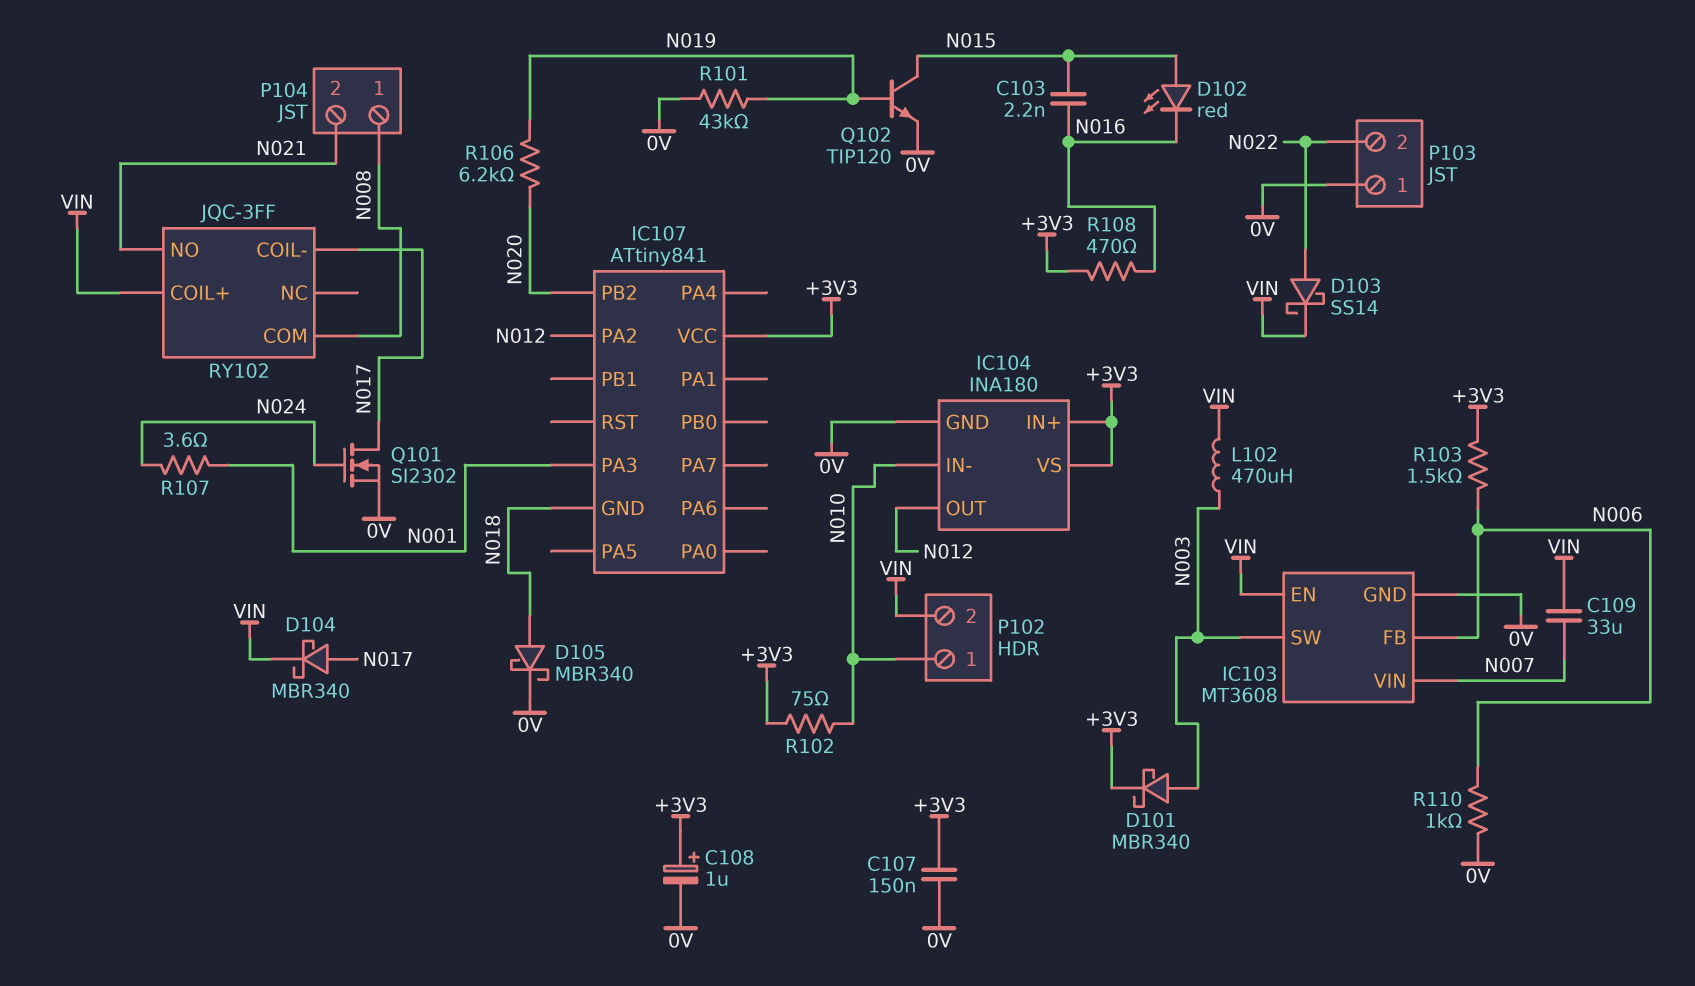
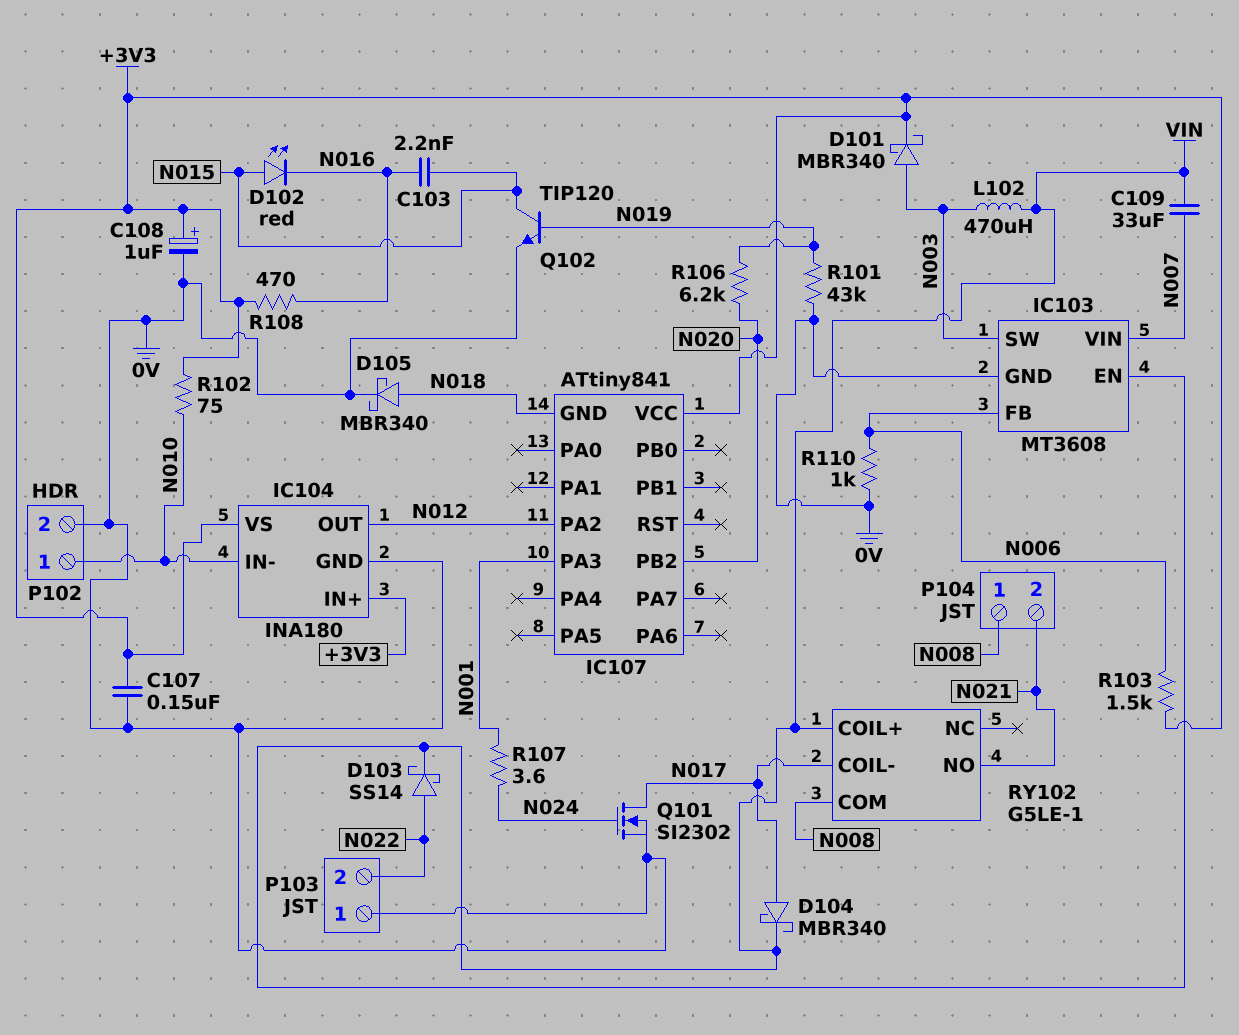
P102 pin 2: VIN -> 0V
RY102: JQC-3FF -> G5LE-1

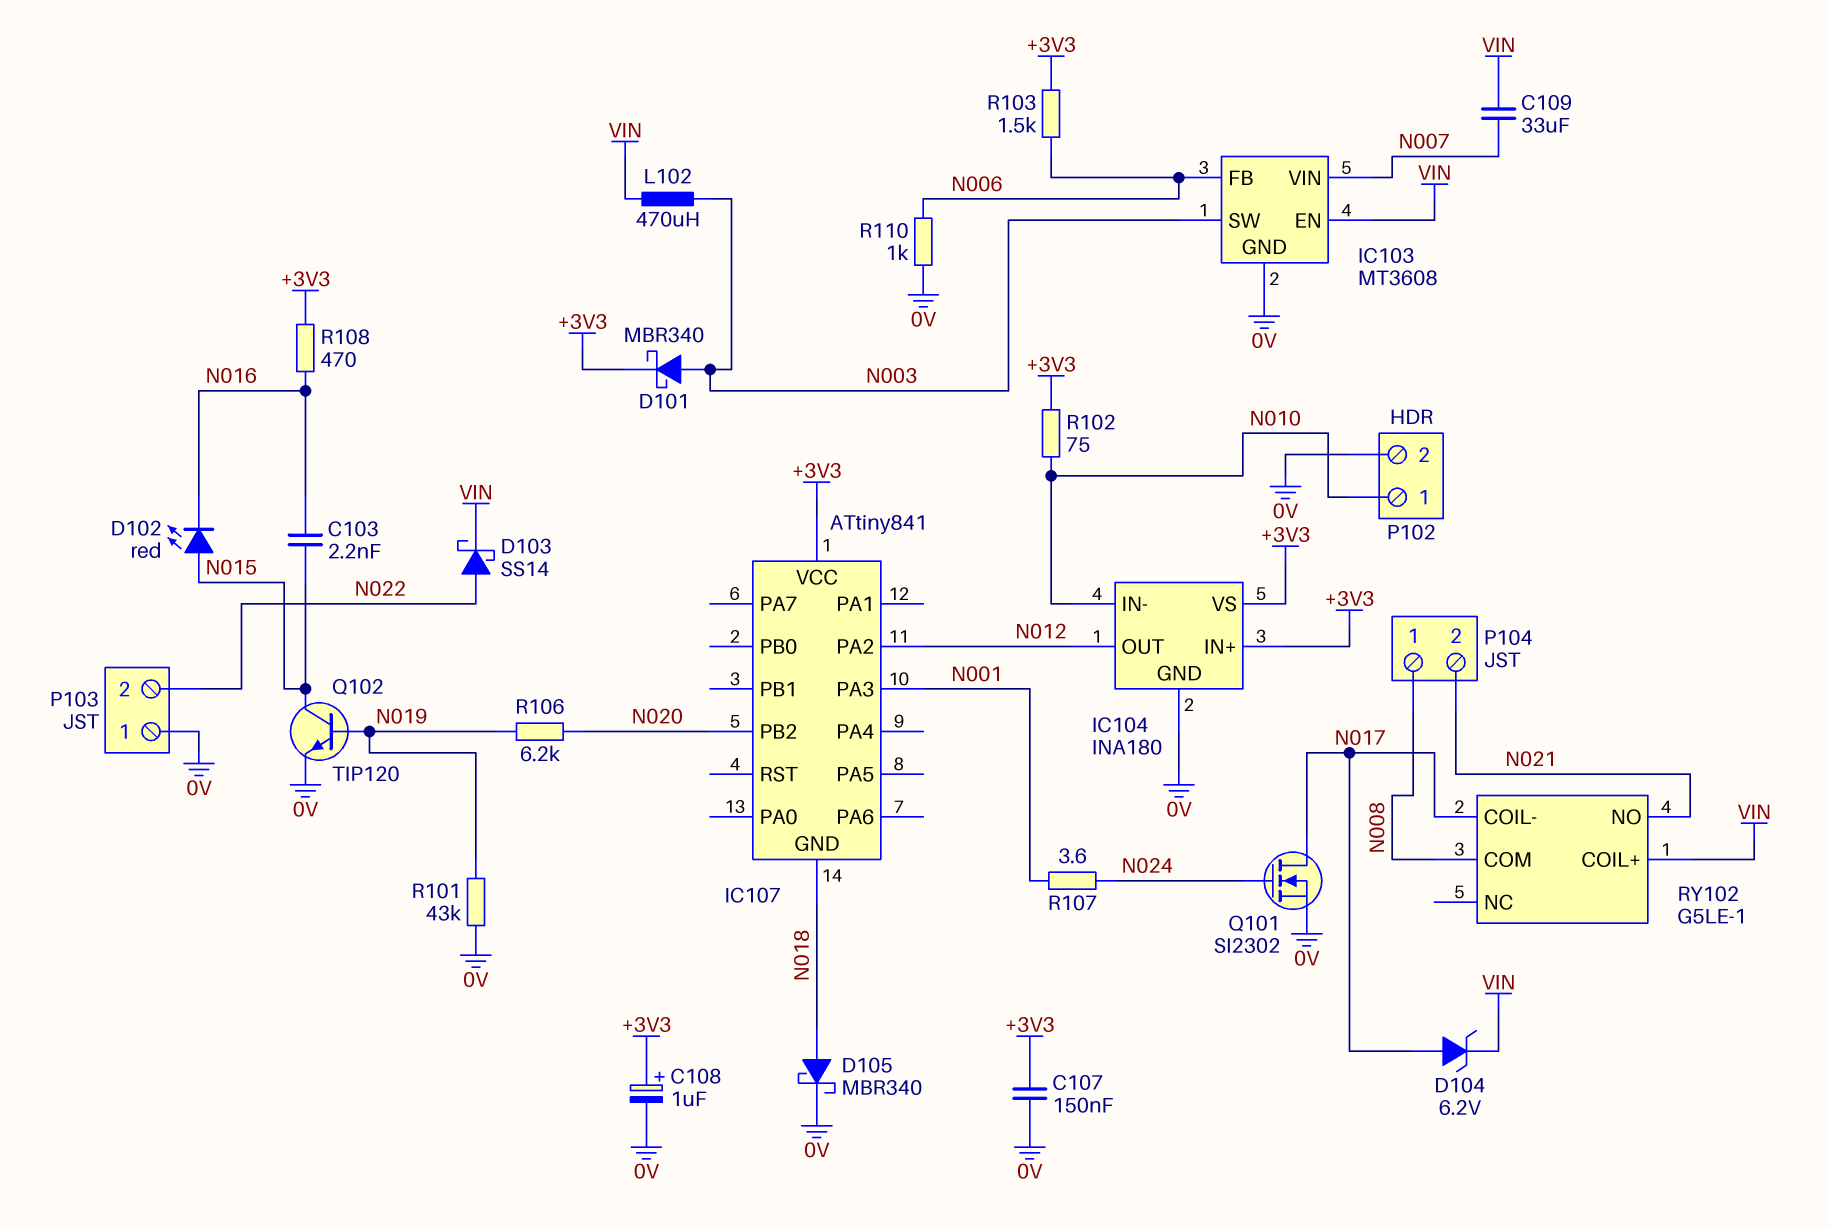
D104: schottky MBR340 (A N017, K VIN) -> zener 6.2V (A N017, K VIN)

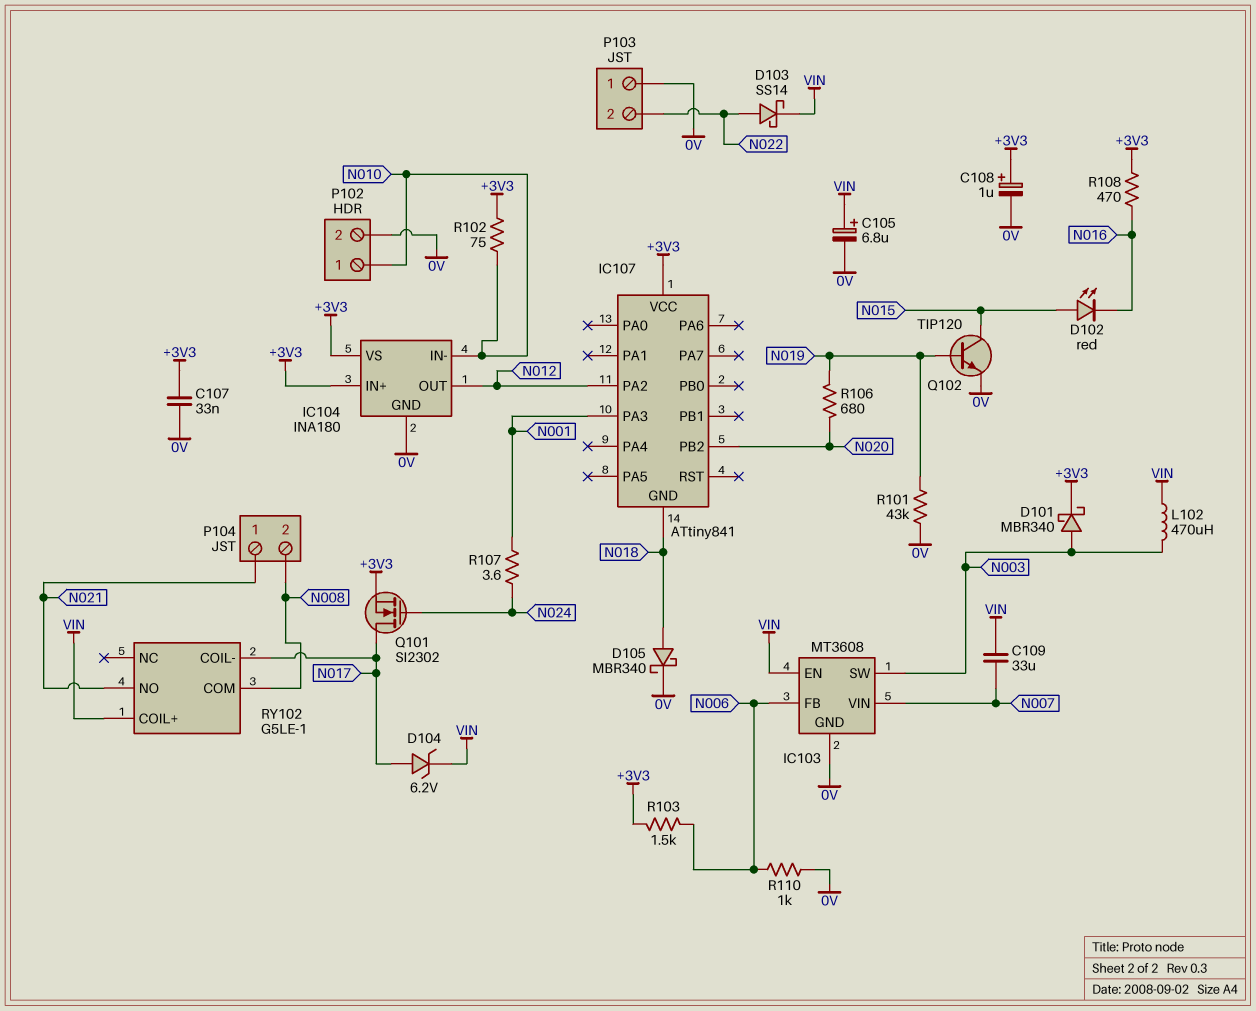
C103: 2.2nF (N015, N016) -> none
C105: none -> 6.8uF (plus VIN, minus 0V)
C107: 150nF (+3V3, 0V) -> 33nF (+3V3, 0V)
P104 pin 1: N008 -> N021
P104 pin 2: N021 -> N008
Q101: NMOS SI2302 (G N024, D N017, S 0V) -> NMOS SI2302 (G N024, D N017, S +3V3)
R106: 6.2k (N019, N020) -> 680 (N019, N020)

